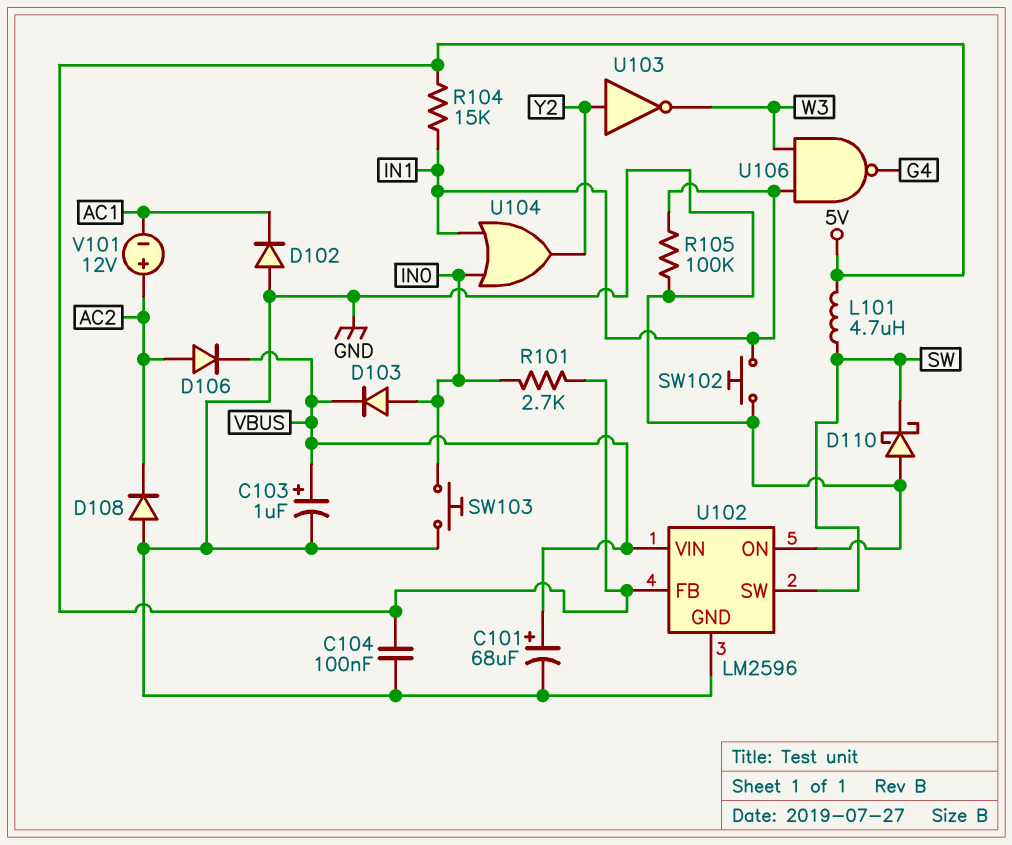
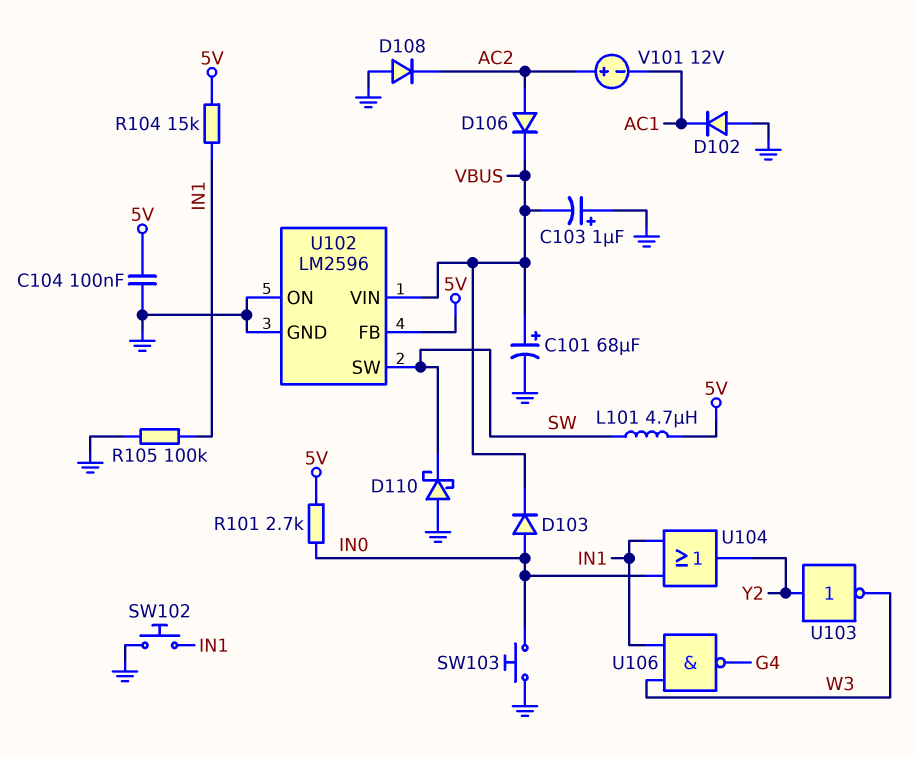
C103: 1uF (plus VBUS, minus GND) -> 1uF (plus GND, minus VBUS)

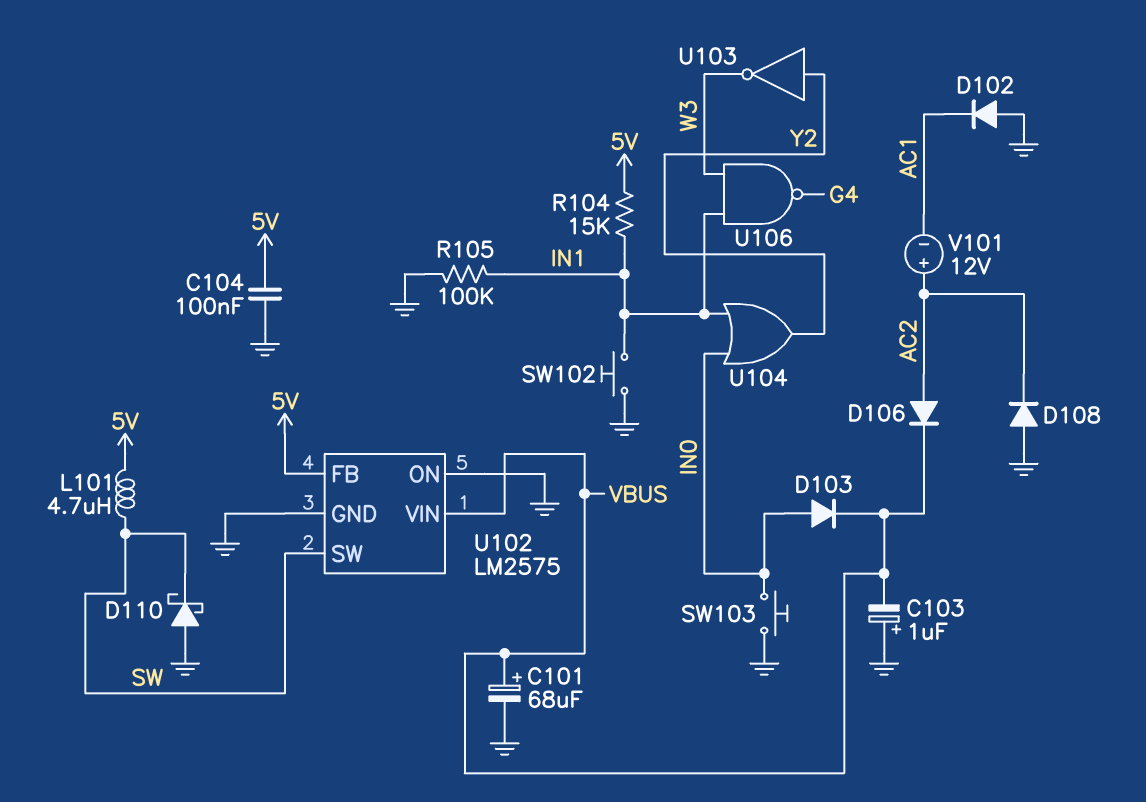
R101: 2.7k (5V, IN0) -> none
U102: LM2596 -> LM2575

